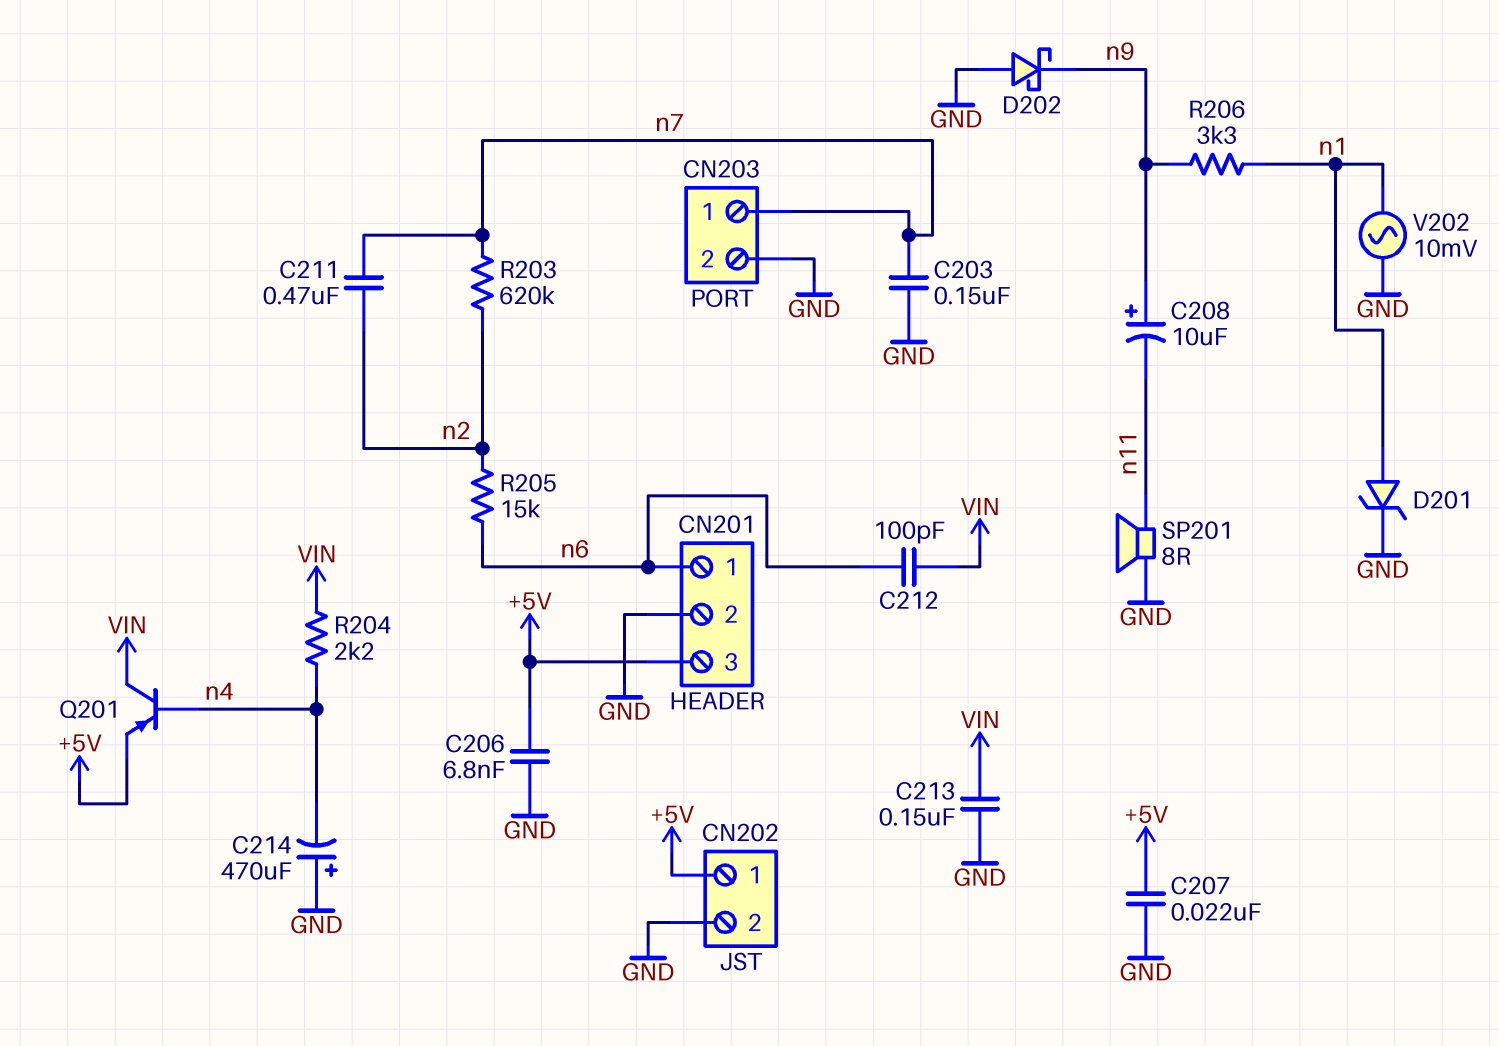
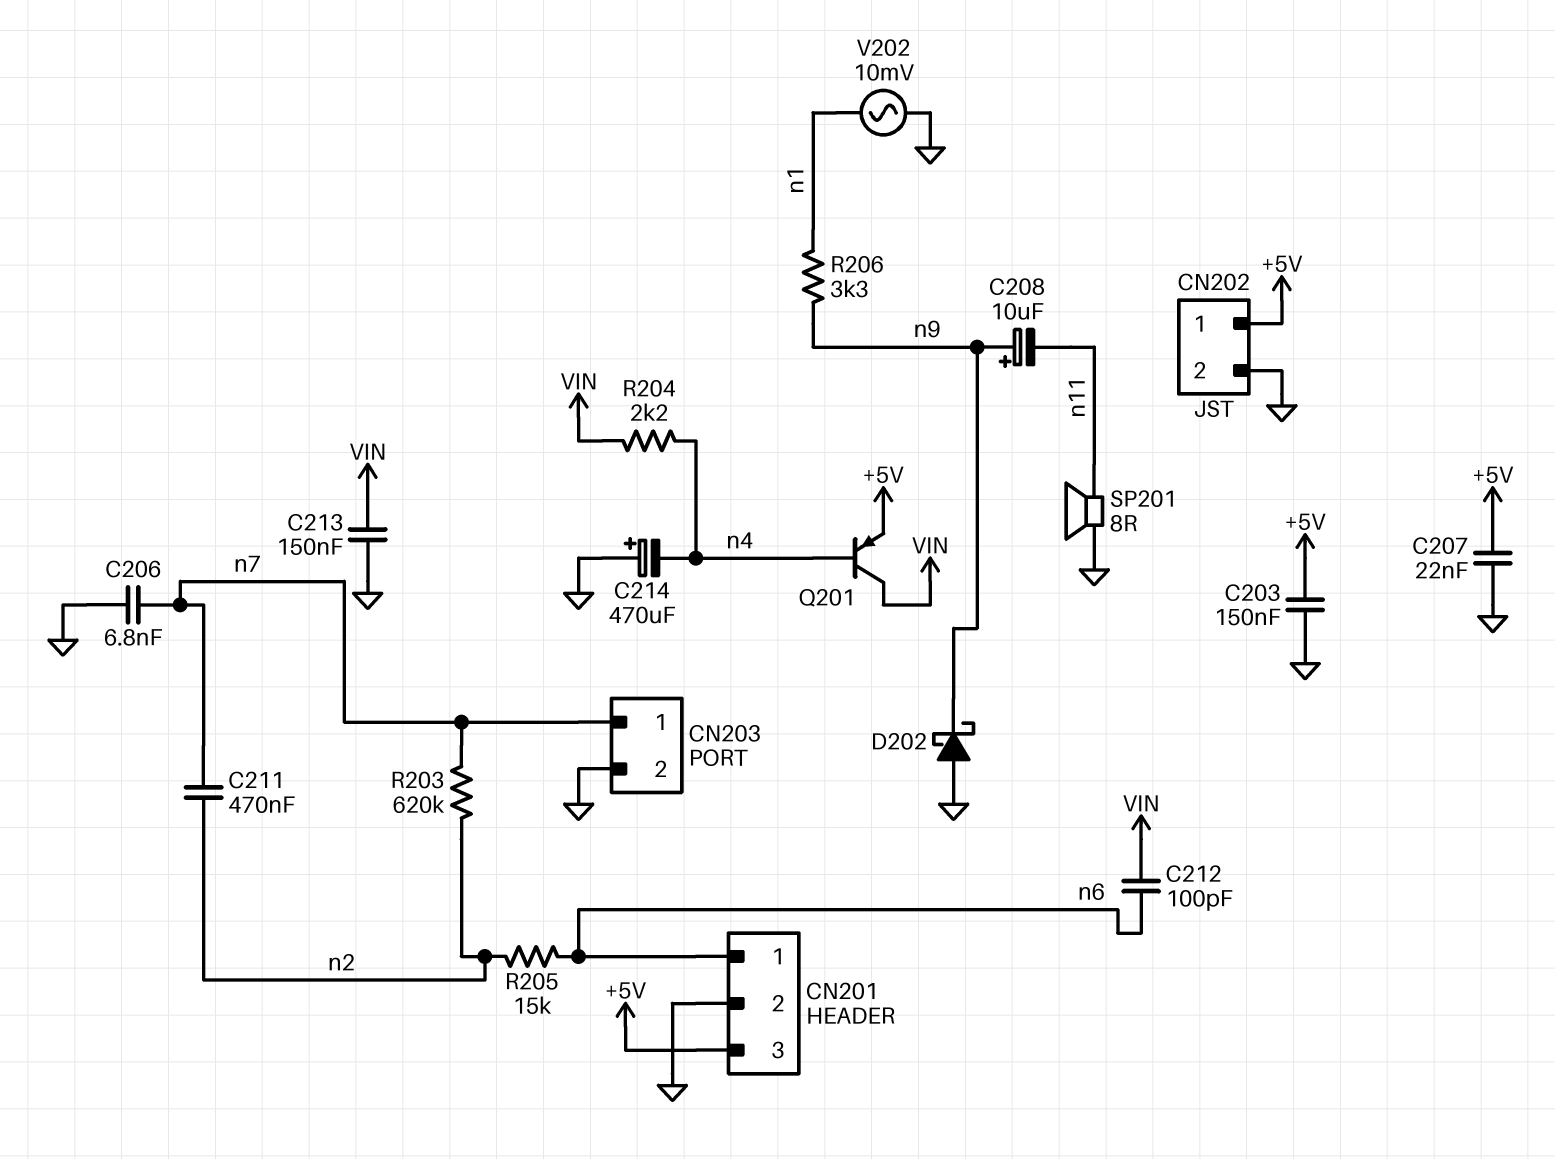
C203: 150nF (GND, n7) -> 150nF (+5V, GND)
C206: 6.8nF (+5V, GND) -> 6.8nF (GND, n7)
D201: zener (A n1, K GND) -> none

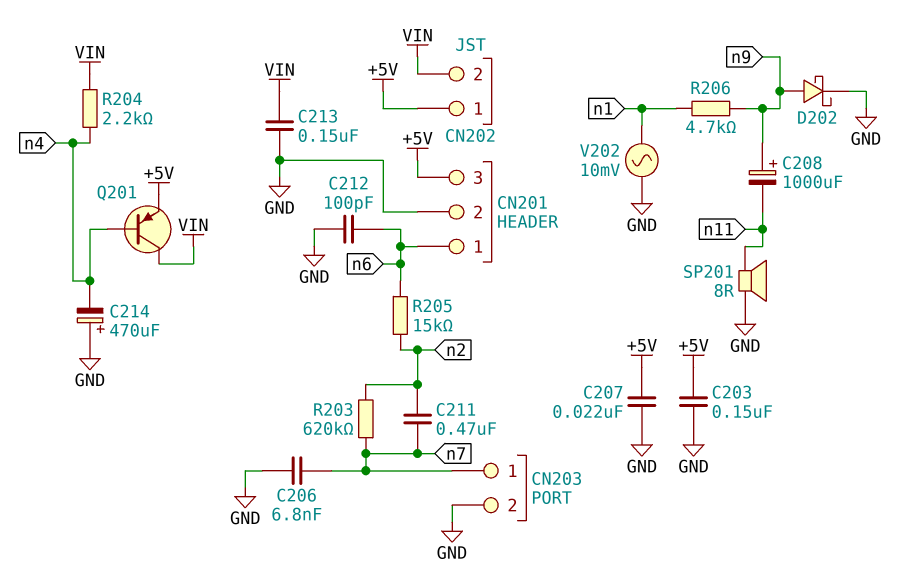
C208: 10uF (plus n9, minus n11) -> 1000uF (plus n9, minus n11)
C212: 100pF (VIN, n6) -> 100pF (GND, n6)
CN202 pin 2: GND -> VIN
D202: schottky (A GND, K n9) -> schottky (A n9, K GND)
R206: 3.3k (n1, n9) -> 4.7k (n1, n9)

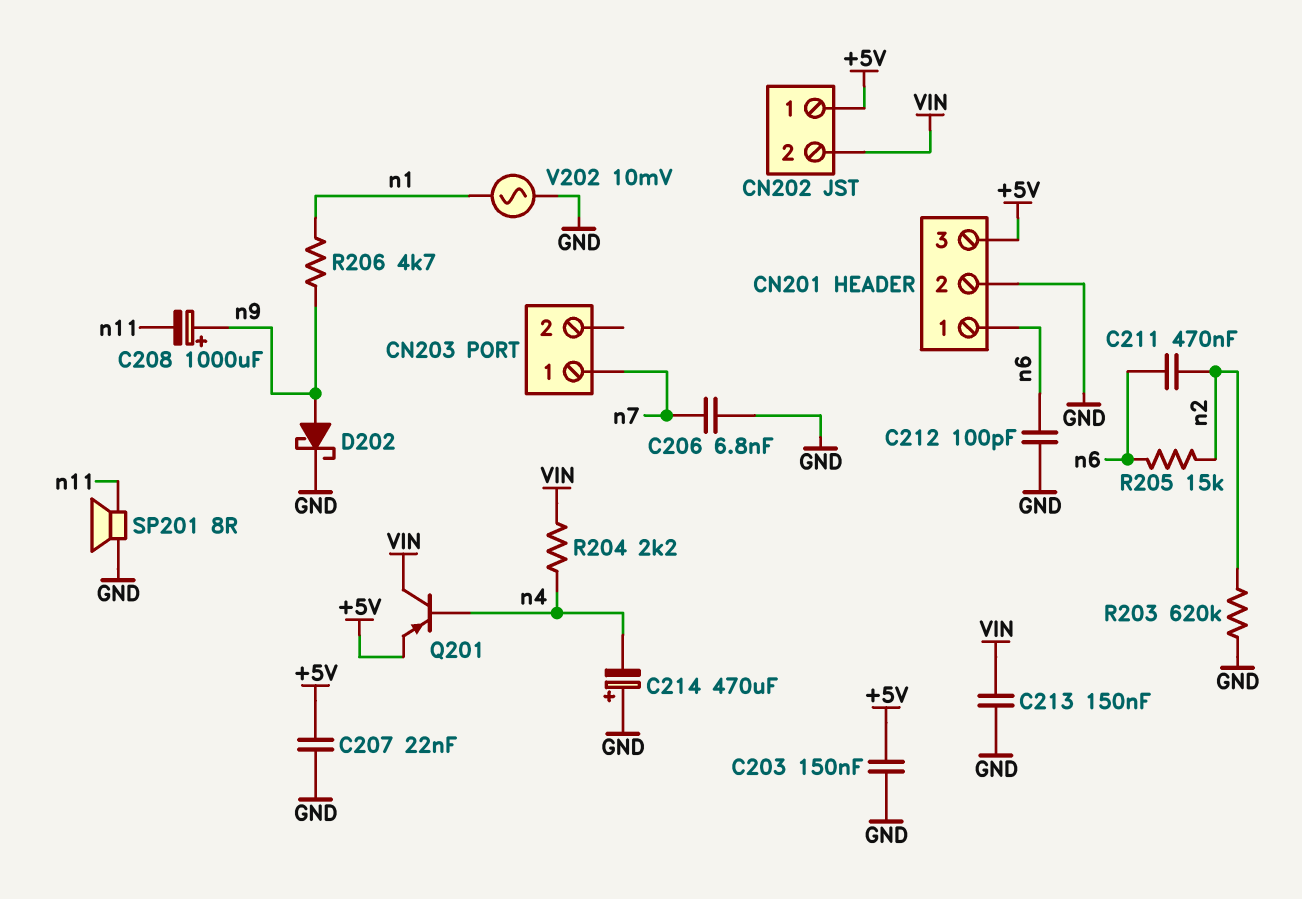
C211: 470nF (n2, n7) -> 470nF (n2, n6)
CN203 pin 2: GND -> none
R203: 620k (n2, n7) -> 620k (GND, n2)

